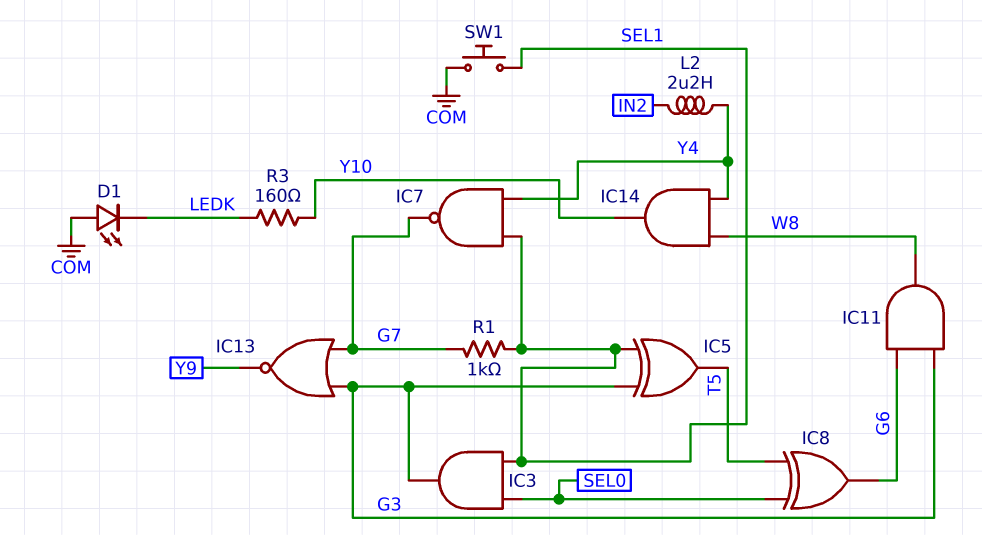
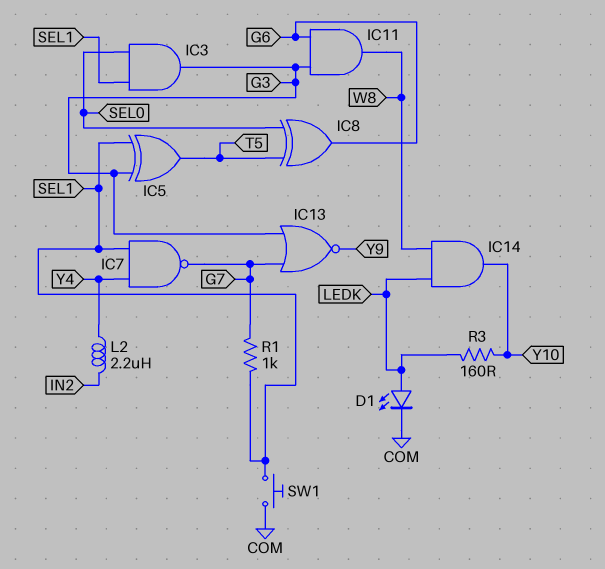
D1: LED (A COM, K LEDK) -> LED (A LEDK, K COM)
IC14: AND (in W8, in Y4, out Y10) -> AND (in LEDK, in W8, out Y10)

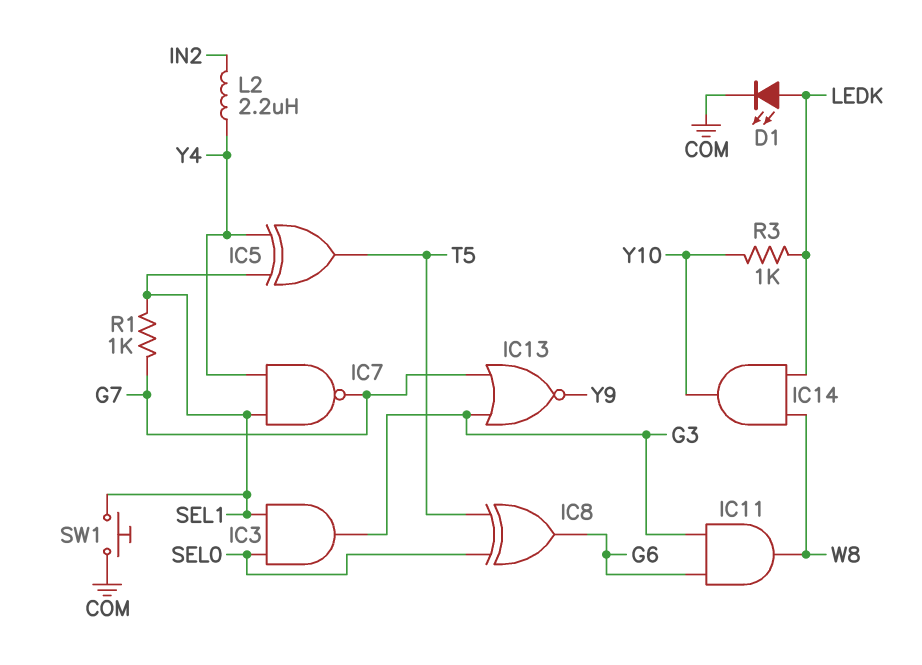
IC5: XOR (in G3, in SEL1, out T5) -> XOR (in SEL1, in Y4, out T5)
R3: 160 (LEDK, Y10) -> 1k (LEDK, Y10)

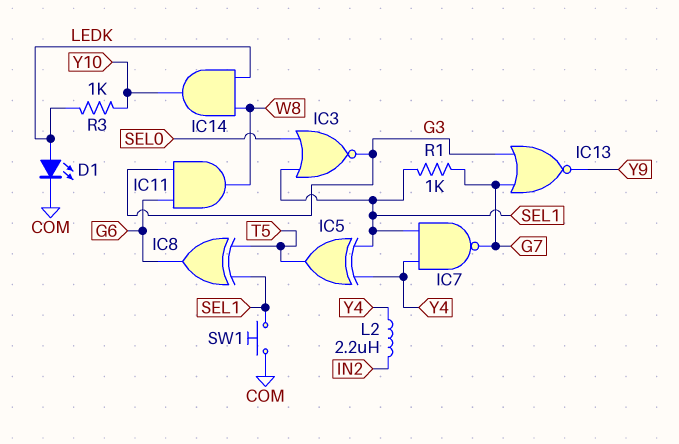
IC3: AND (in SEL0, in SEL1, out G3) -> NOR (in SEL0, in SEL1, out G3)
IC8: XOR (in SEL0, in T5, out G6) -> XOR (in SEL1, in T5, out G6)

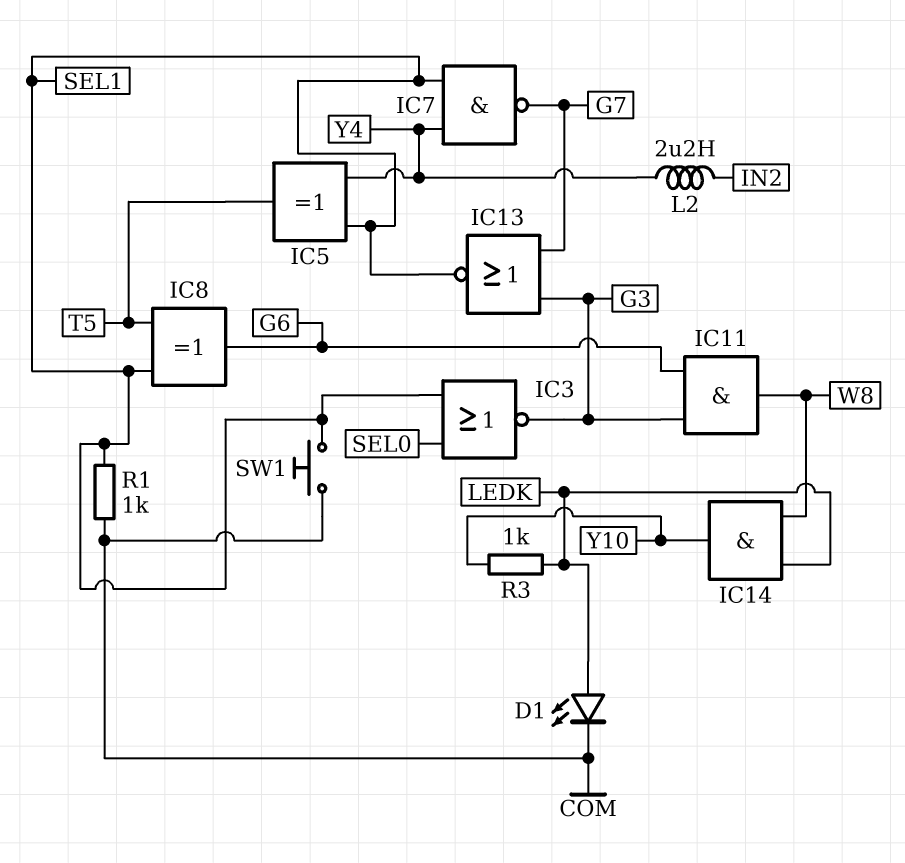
IC13: NOR (in G3, in G7, out Y9) -> NOR (in G3, in G7, out SEL1)
R1: 1k (G7, SEL1) -> 1k (COM, SEL1)

